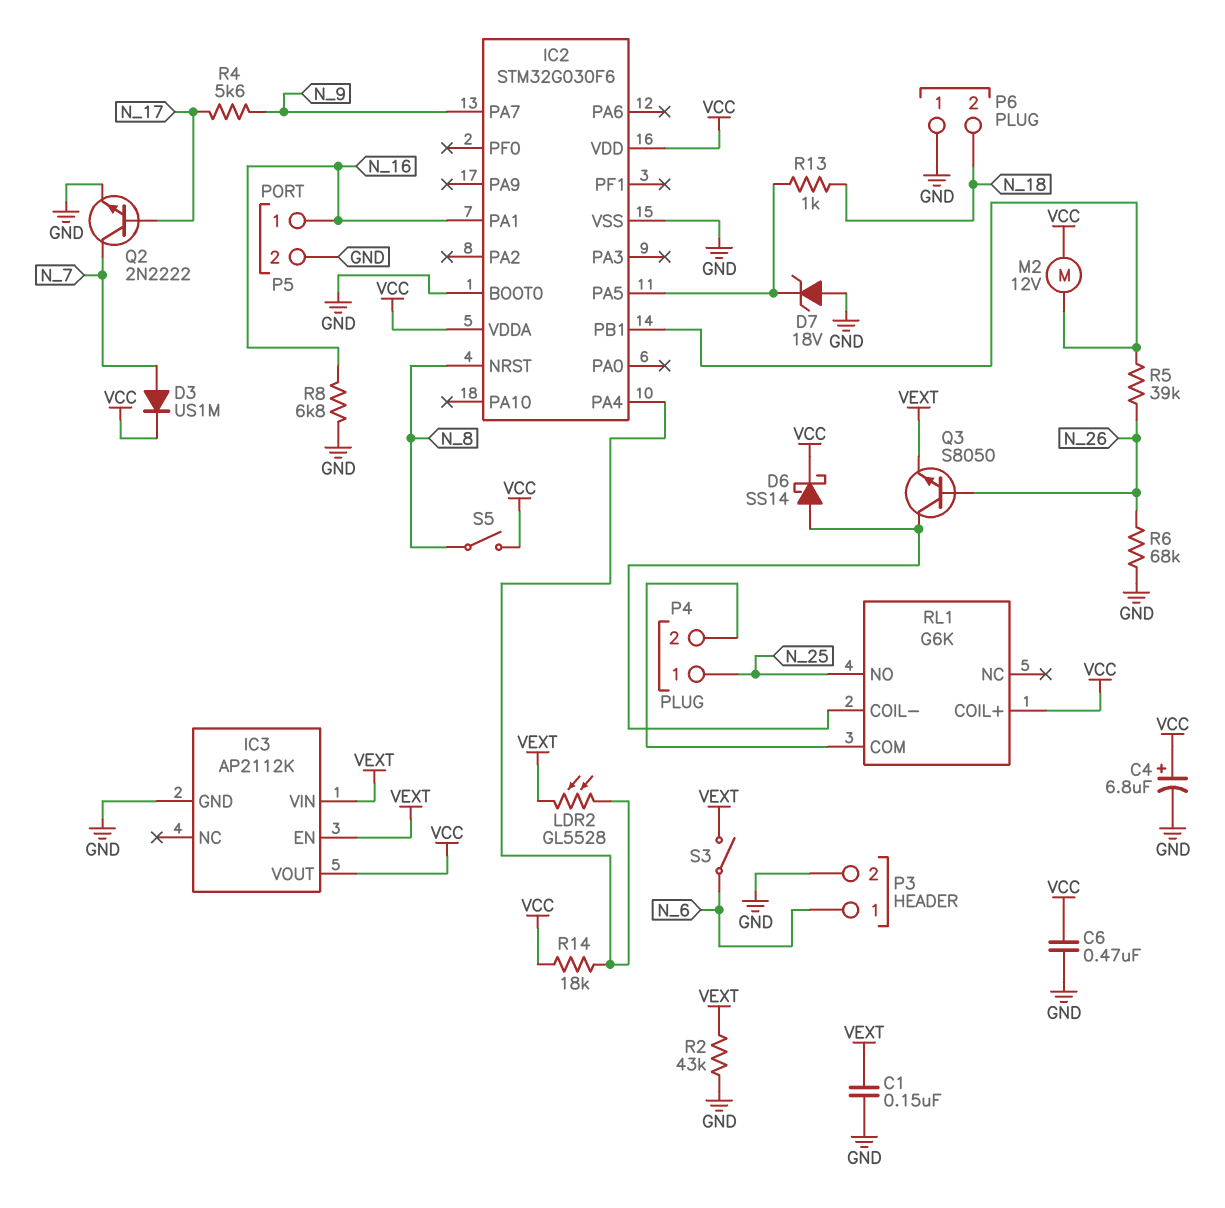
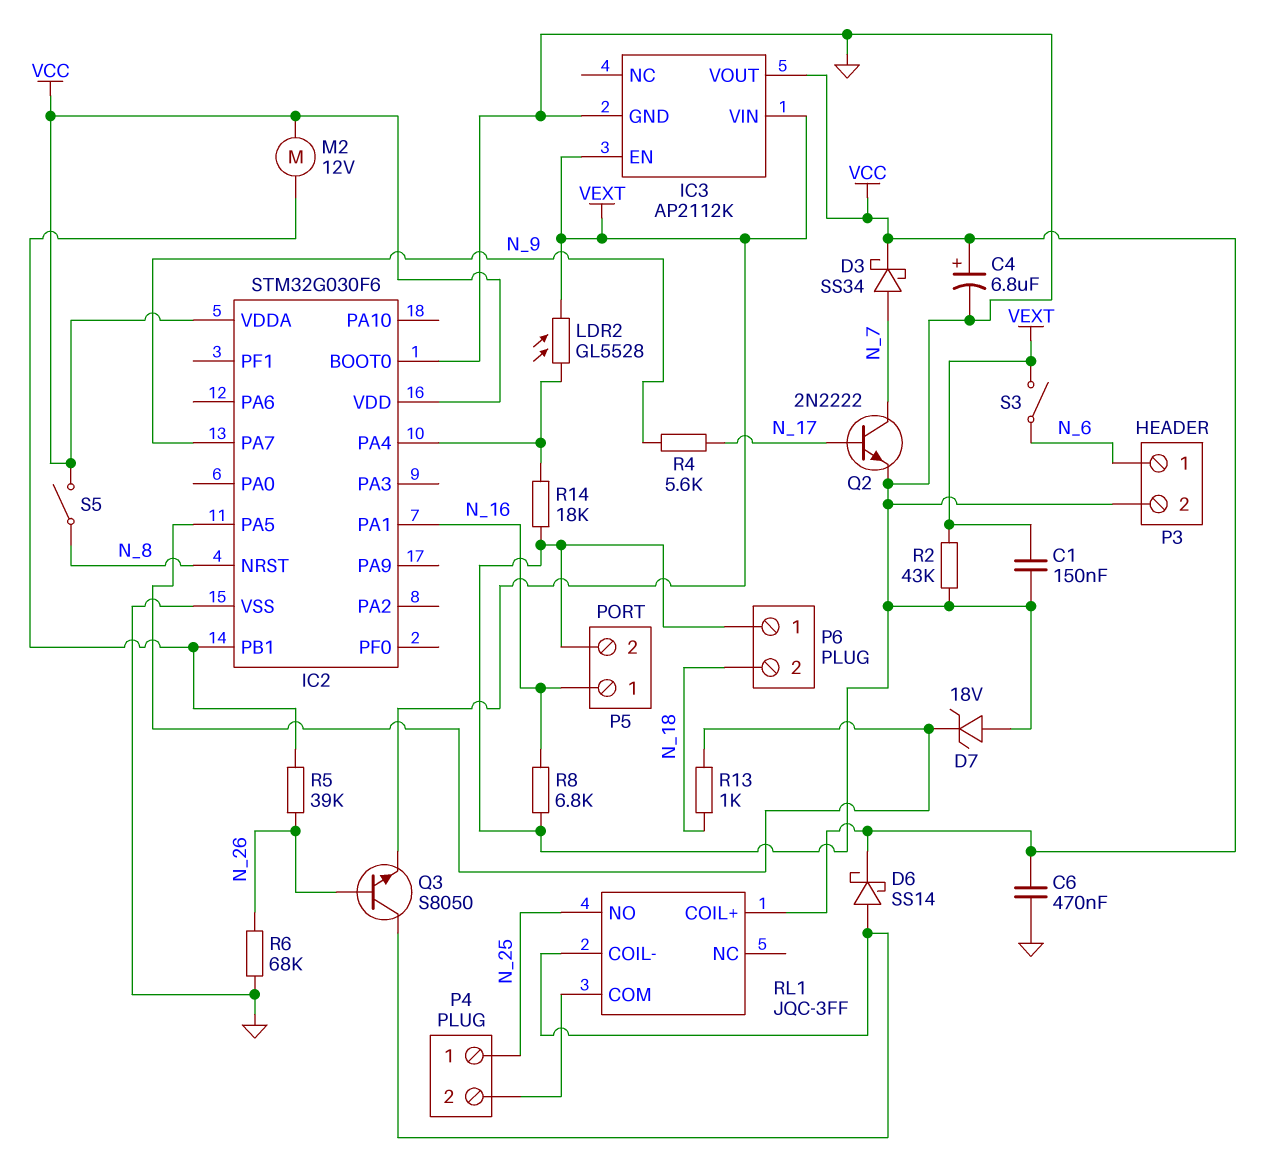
D3: diode US1M (A N_7, K VCC) -> schottky SS34 (A N_7, K VCC)
R14: 18k (IC2/PA4, VCC) -> 18k (GND, IC2/PA4)
RL1: G6K -> JQC-3FF

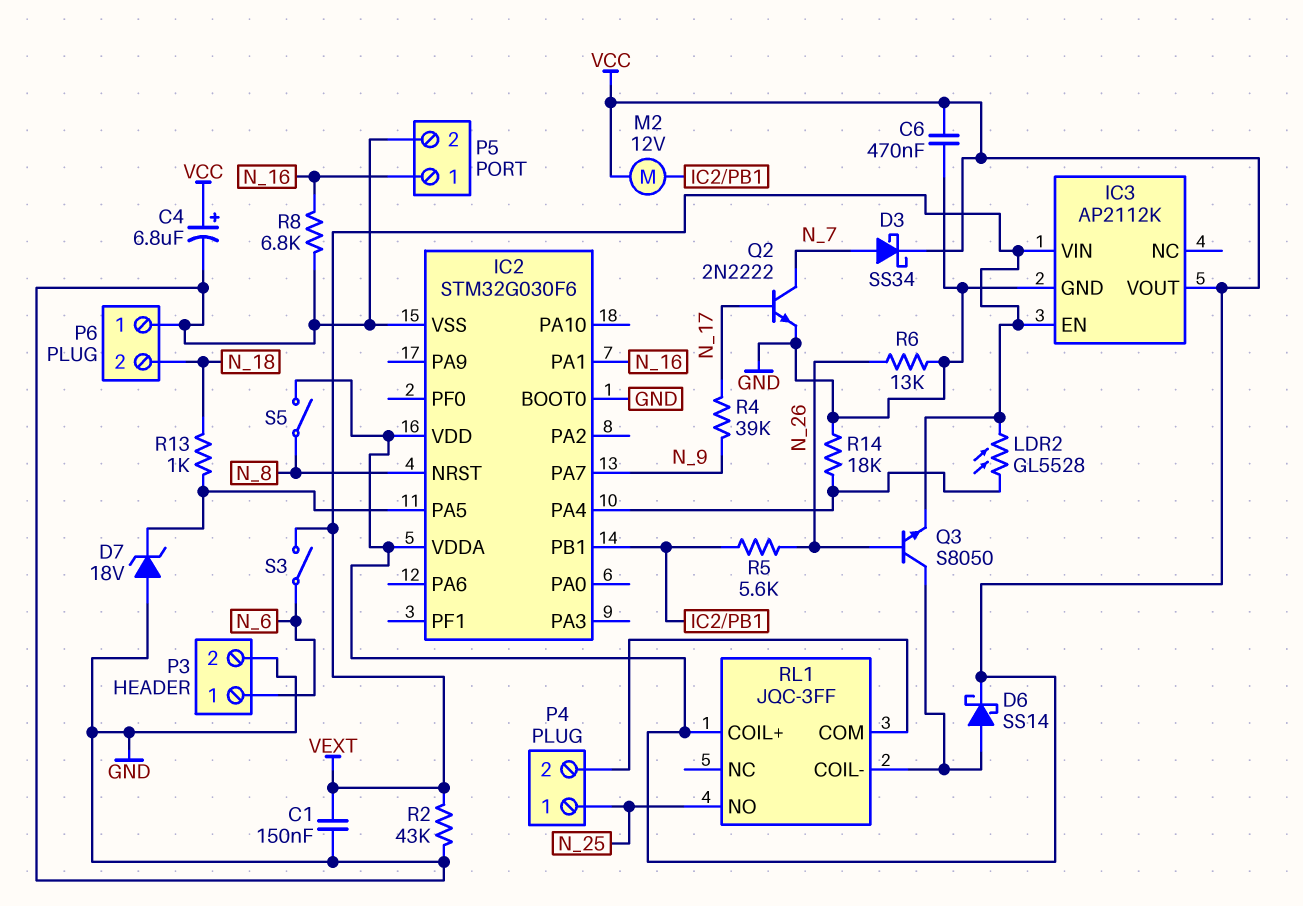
R4: 5.6k (N_9, N_17) -> 39k (N_9, N_17)
R5: 39k (IC2/PB1, N_26) -> 5.6k (IC2/PB1, N_26)
R6: 68k (GND, N_26) -> 13k (GND, N_26)

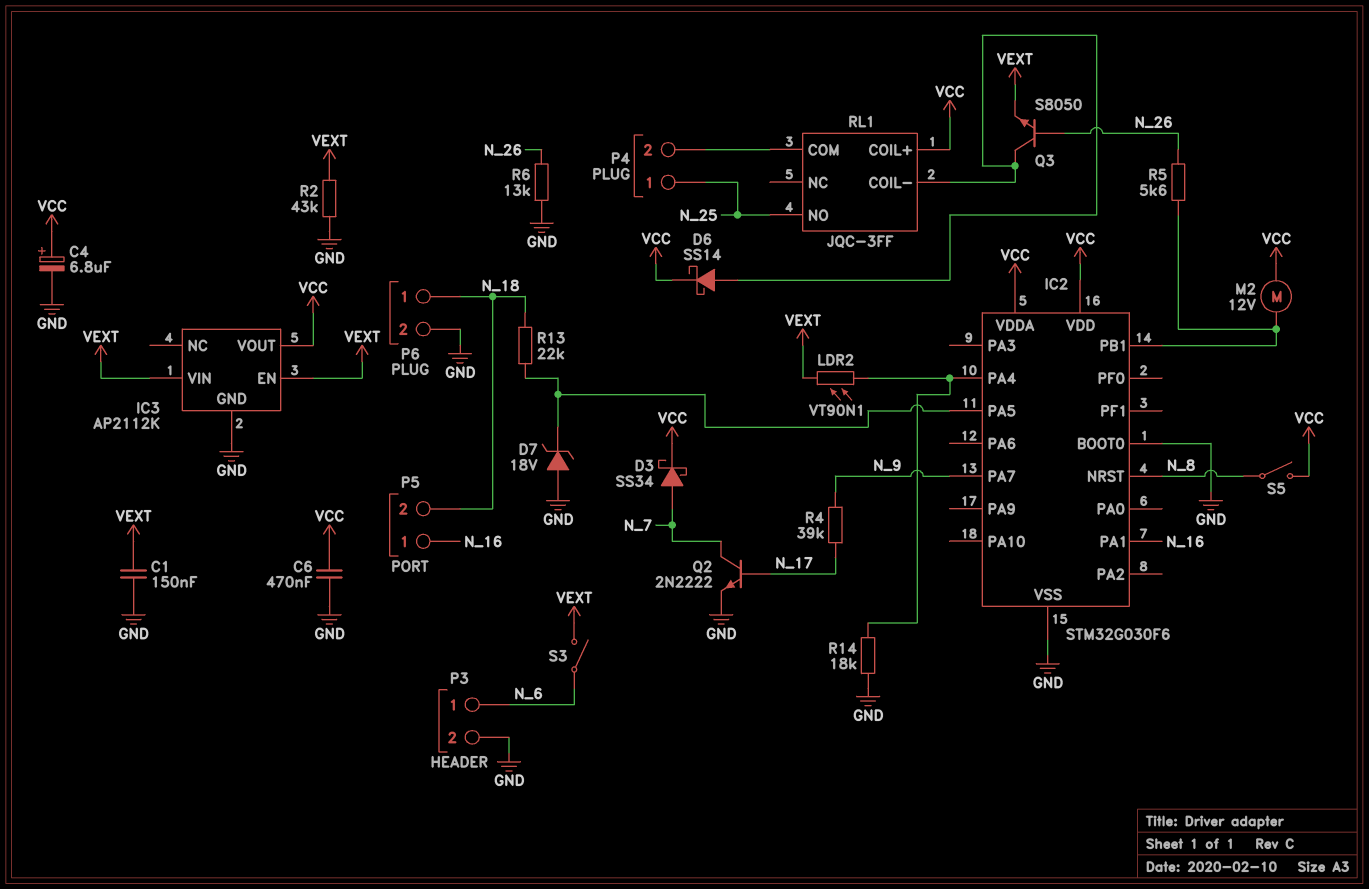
LDR2: GL5528 (IC2/PA4, VEXT) -> VT90N1 (IC2/PA4, VEXT)
P5 pin 2: GND -> N_18
P6 pin 1: GND -> N_18
P6 pin 2: N_18 -> GND
R8: 6.8k (GND, N_16) -> none
R13: 1k (IC2/PA5, N_18) -> 22k (IC2/PA5, N_18)

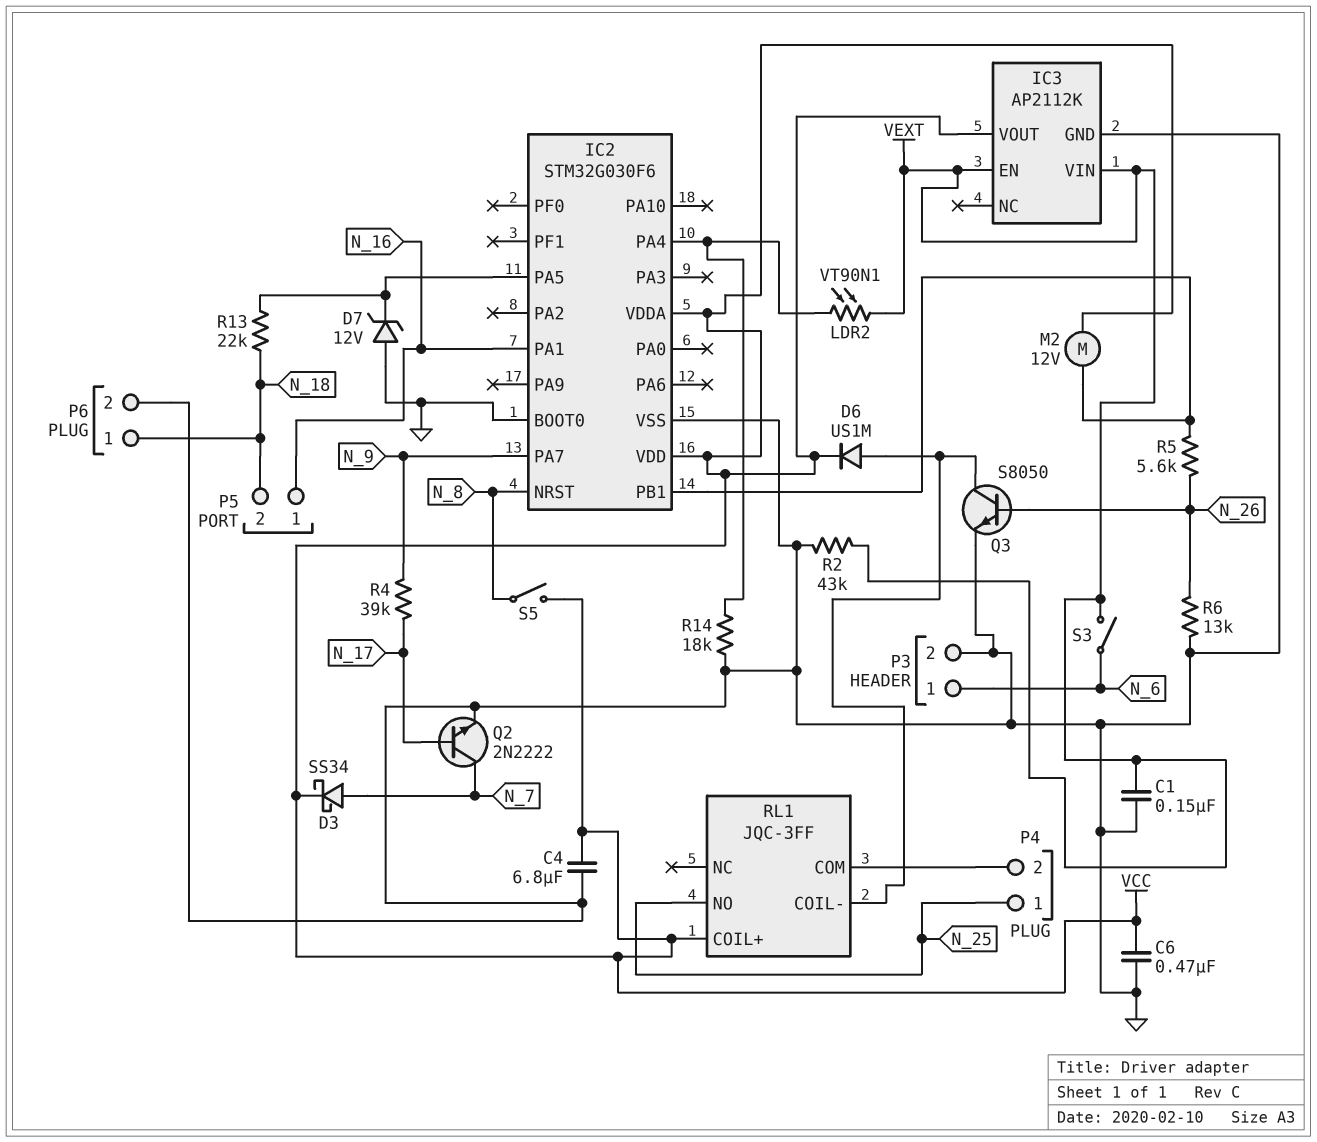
C4: 6.8uF (plus VCC, minus GND) -> 6.8uF (GND, VCC)
D6: schottky SS14 (A RL1/COIL-, K VCC) -> diode US1M (A RL1/COIL-, K VCC)
D7: zener 18V (A GND, K IC2/PA5) -> zener 12V (A GND, K IC2/PA5)
Q3: NPN S8050 (B N_26, C RL1/COIL-, E VEXT) -> NPN S8050 (B N_26, C RL1/COIL-, E GND)

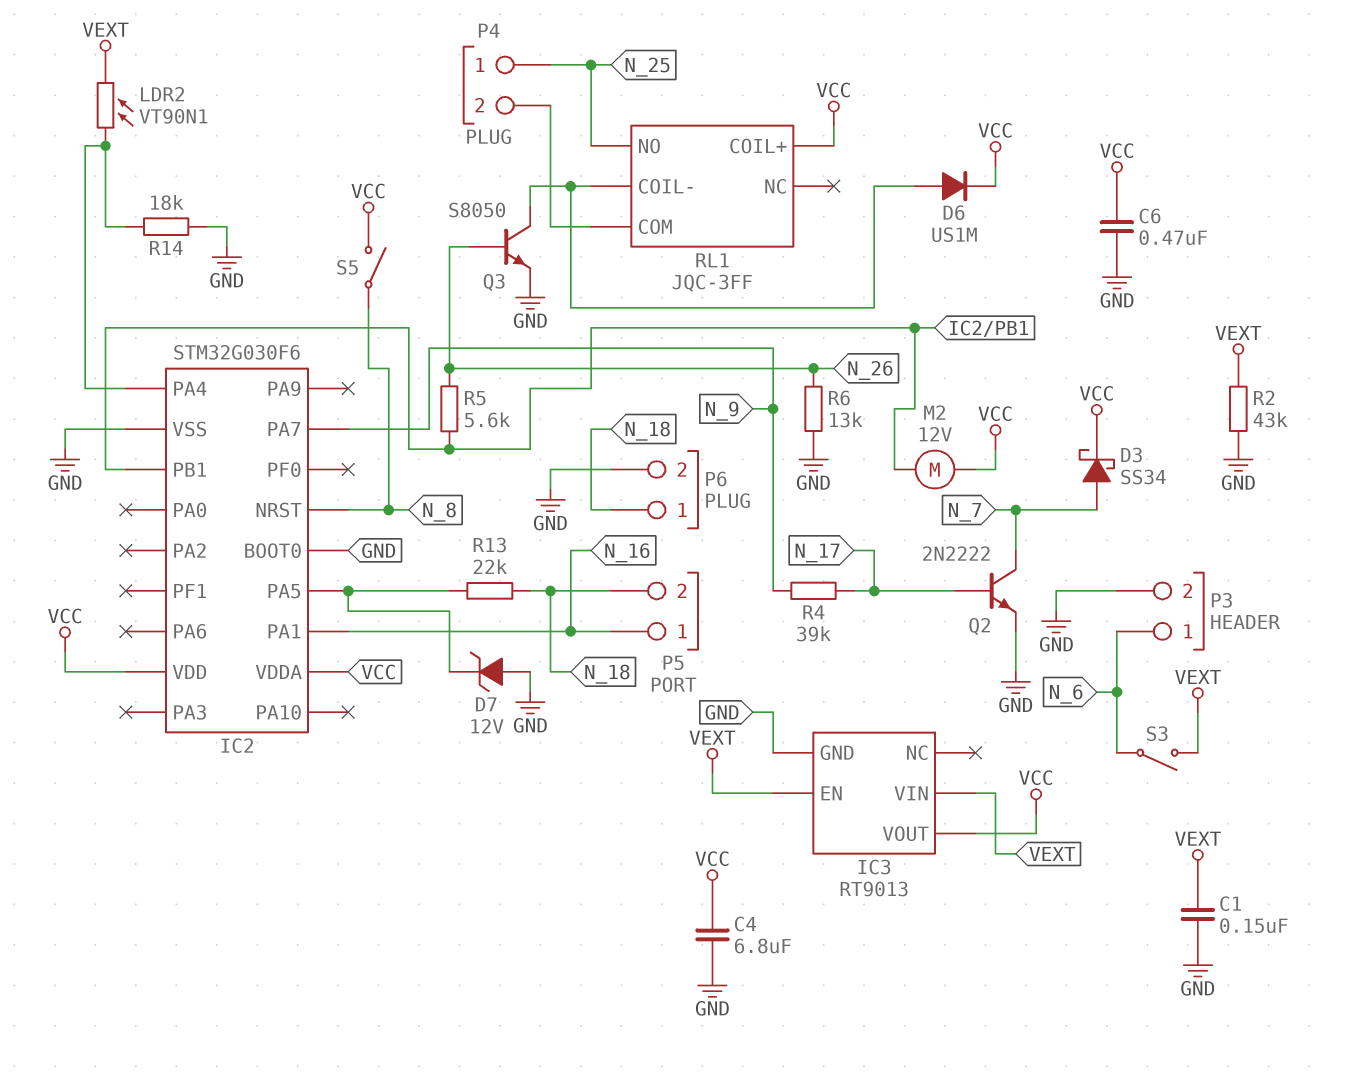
IC3: AP2112K -> RT9013

